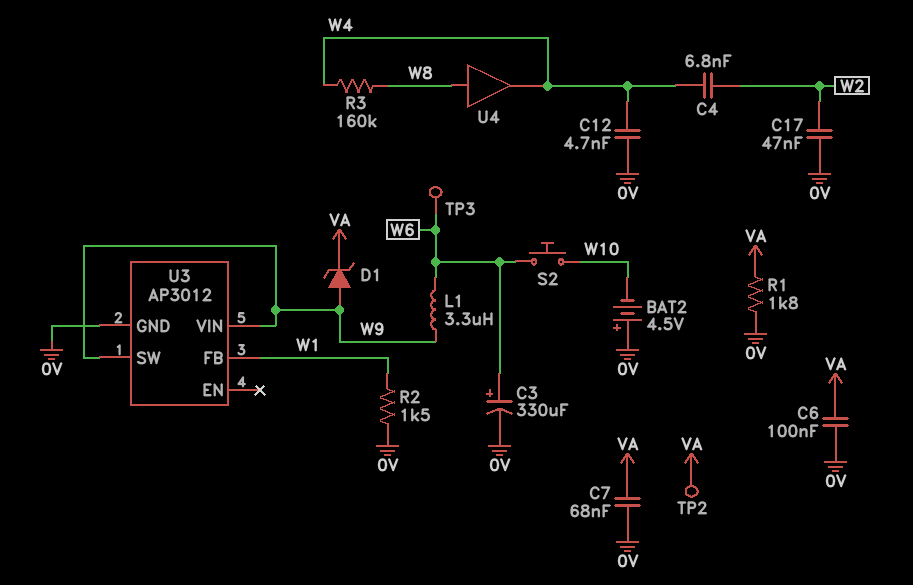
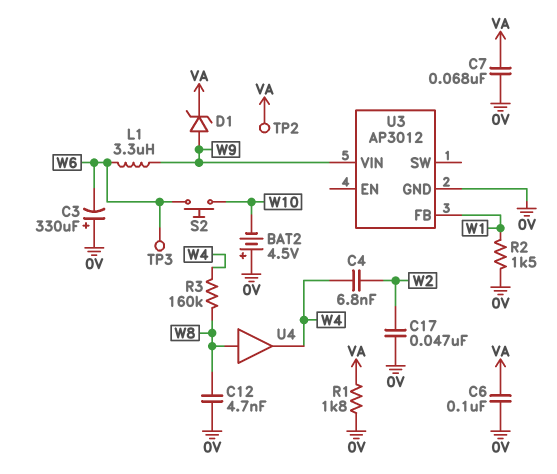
C3: 330uF (plus W6, minus 0V) -> 330uF (plus 0V, minus W6)
C12: 4.7nF (0V, W4) -> 4.7nF (0V, W8)
U3 pin SW: W9 -> none

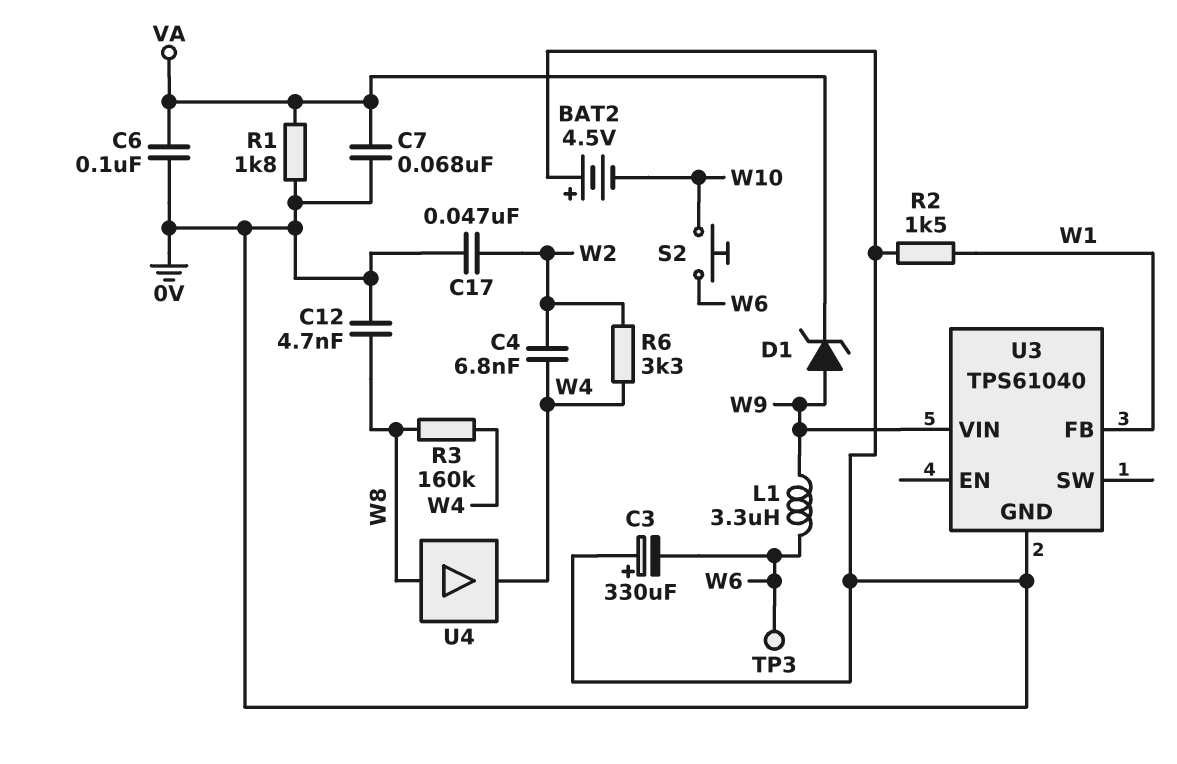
R6: none -> 3.3k (W2, W4)
TP2: test point (VA) -> none
U3: AP3012 -> TPS61040

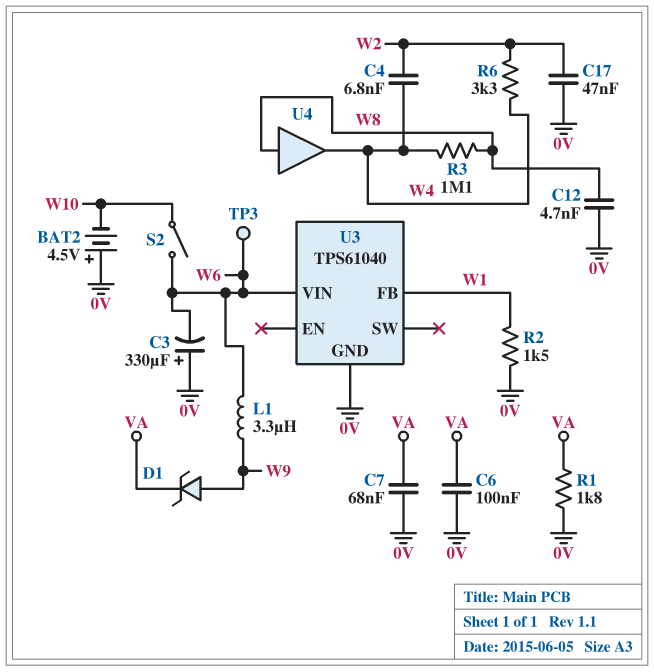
R3: 160k (W4, W8) -> 1.1M (W4, W8)
S2: button (W6, W10) -> switch (W6, W10)
U3 pin VIN: W9 -> W6

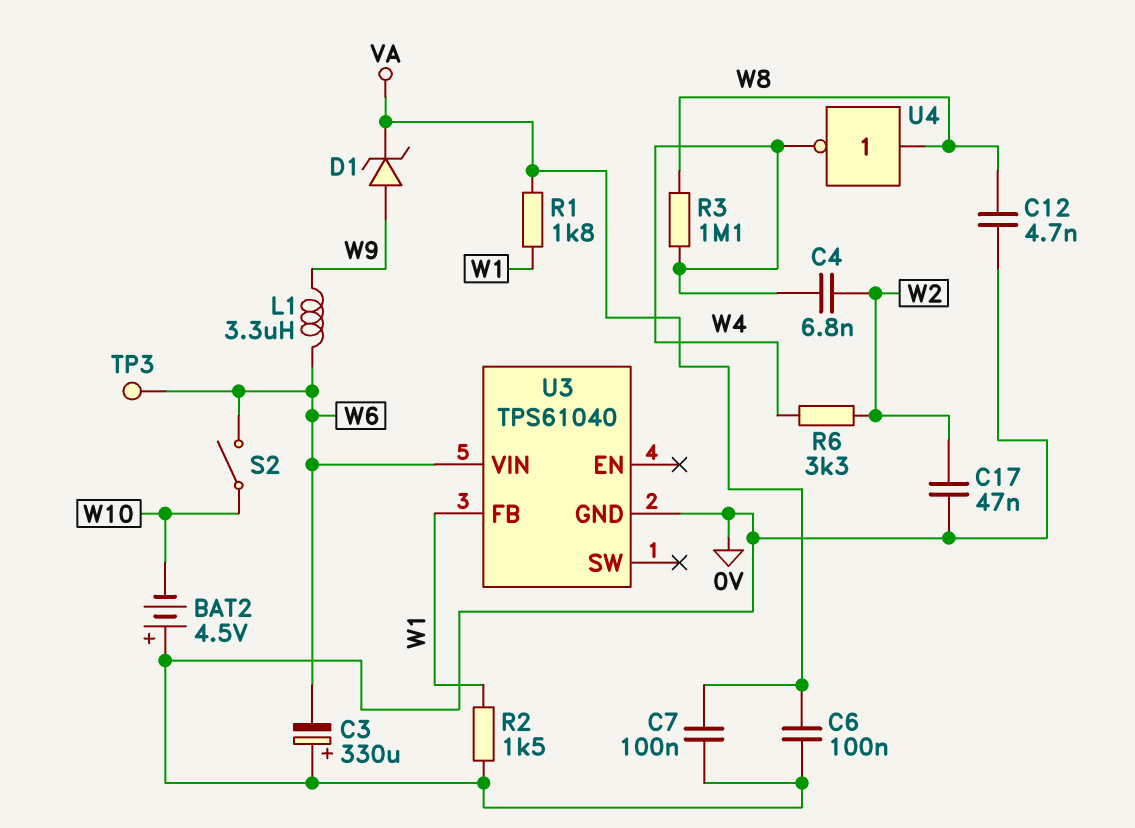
C7: 68nF (0V, VA) -> 100nF (0V, VA)
R1: 1.8k (0V, VA) -> 1.8k (VA, W1)
U4: buffer (in W8, out W4) -> NOT (in W8, out W4)

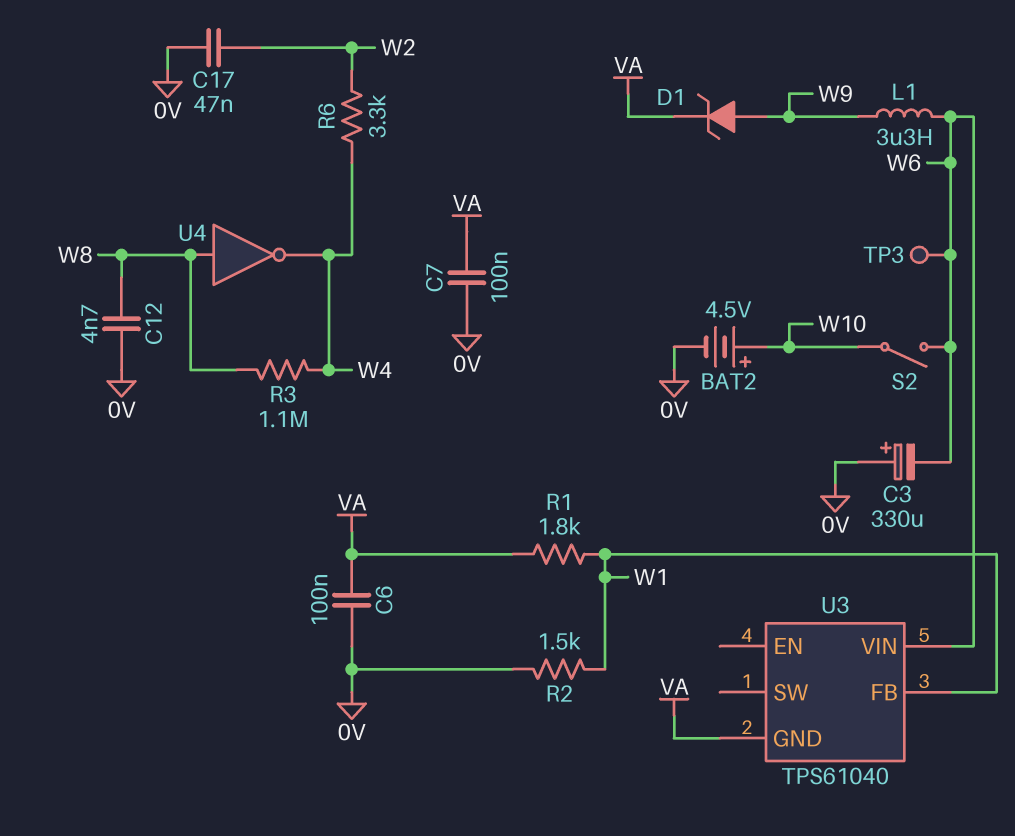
BAT2: 4.5V (plus 0V, minus W10) -> 4.5V (plus W10, minus 0V)
C4: 6.8nF (W2, W4) -> none
U3 pin GND: 0V -> VA

